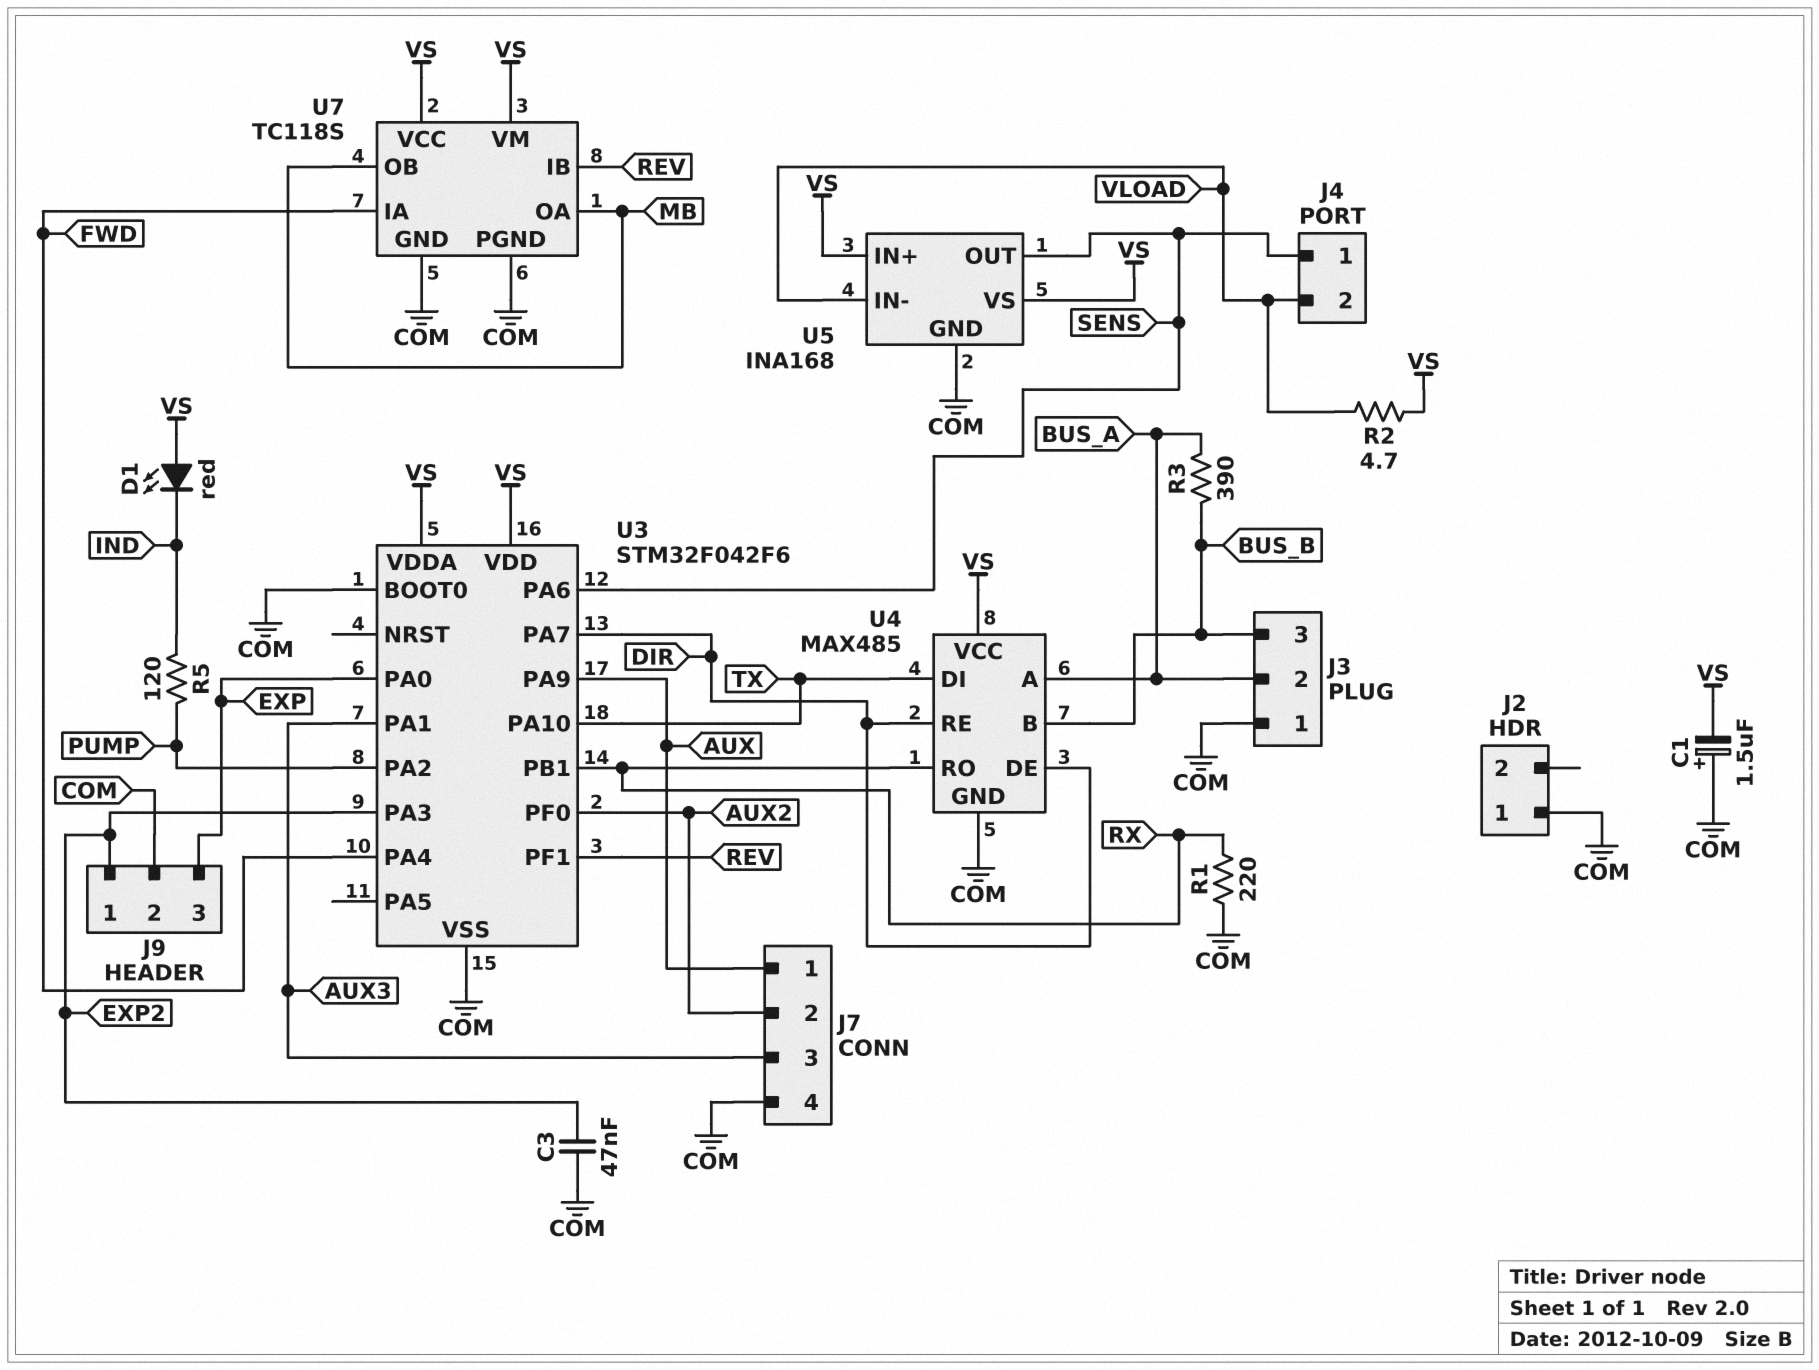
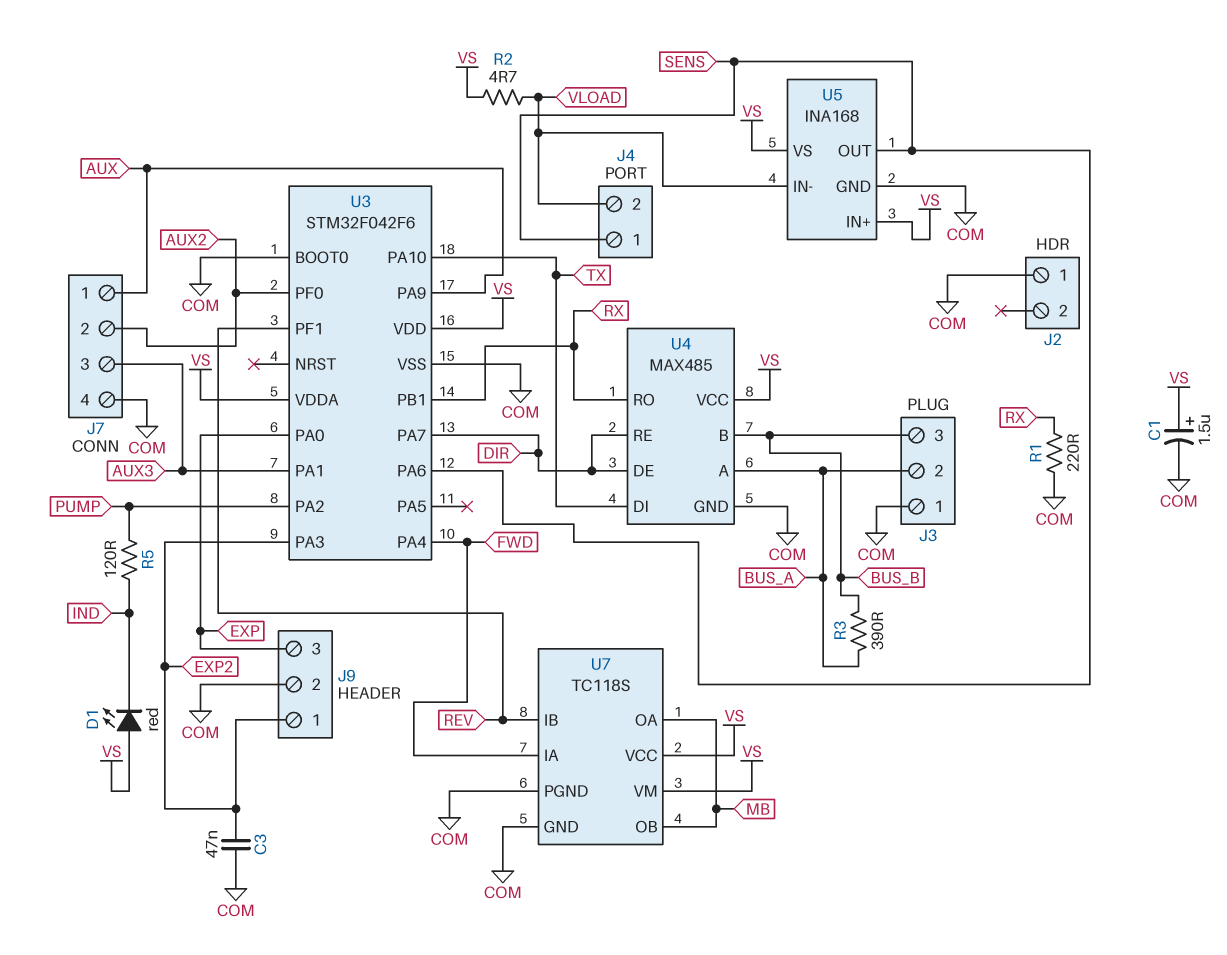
C1: 1.5uF (plus COM, minus VS) -> 1.5uF (plus VS, minus COM)

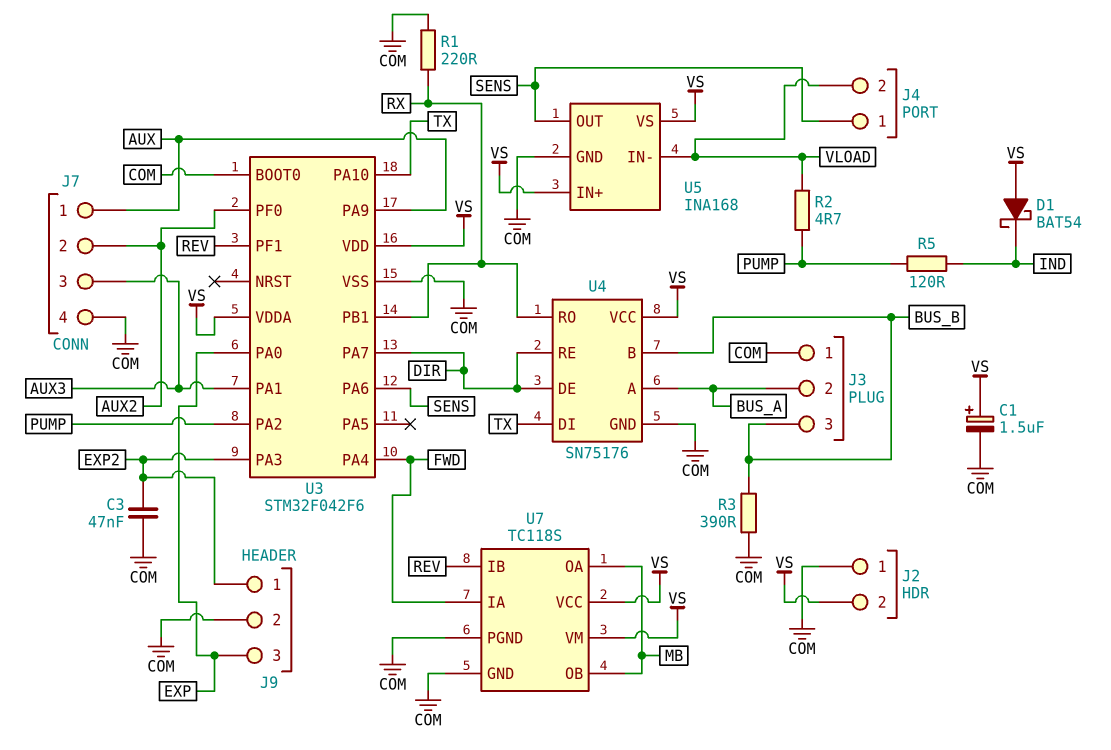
D1: LED red (A VS, K IND) -> schottky BAT54 (A VS, K IND)
J2 pin 2: none -> VS
R2: 4.7 (VLOAD, VS) -> 4.7 (PUMP, VLOAD)
R3: 390 (BUS_A, BUS_B) -> 390 (BUS_B, COM)
U4: MAX485 -> SN75176

